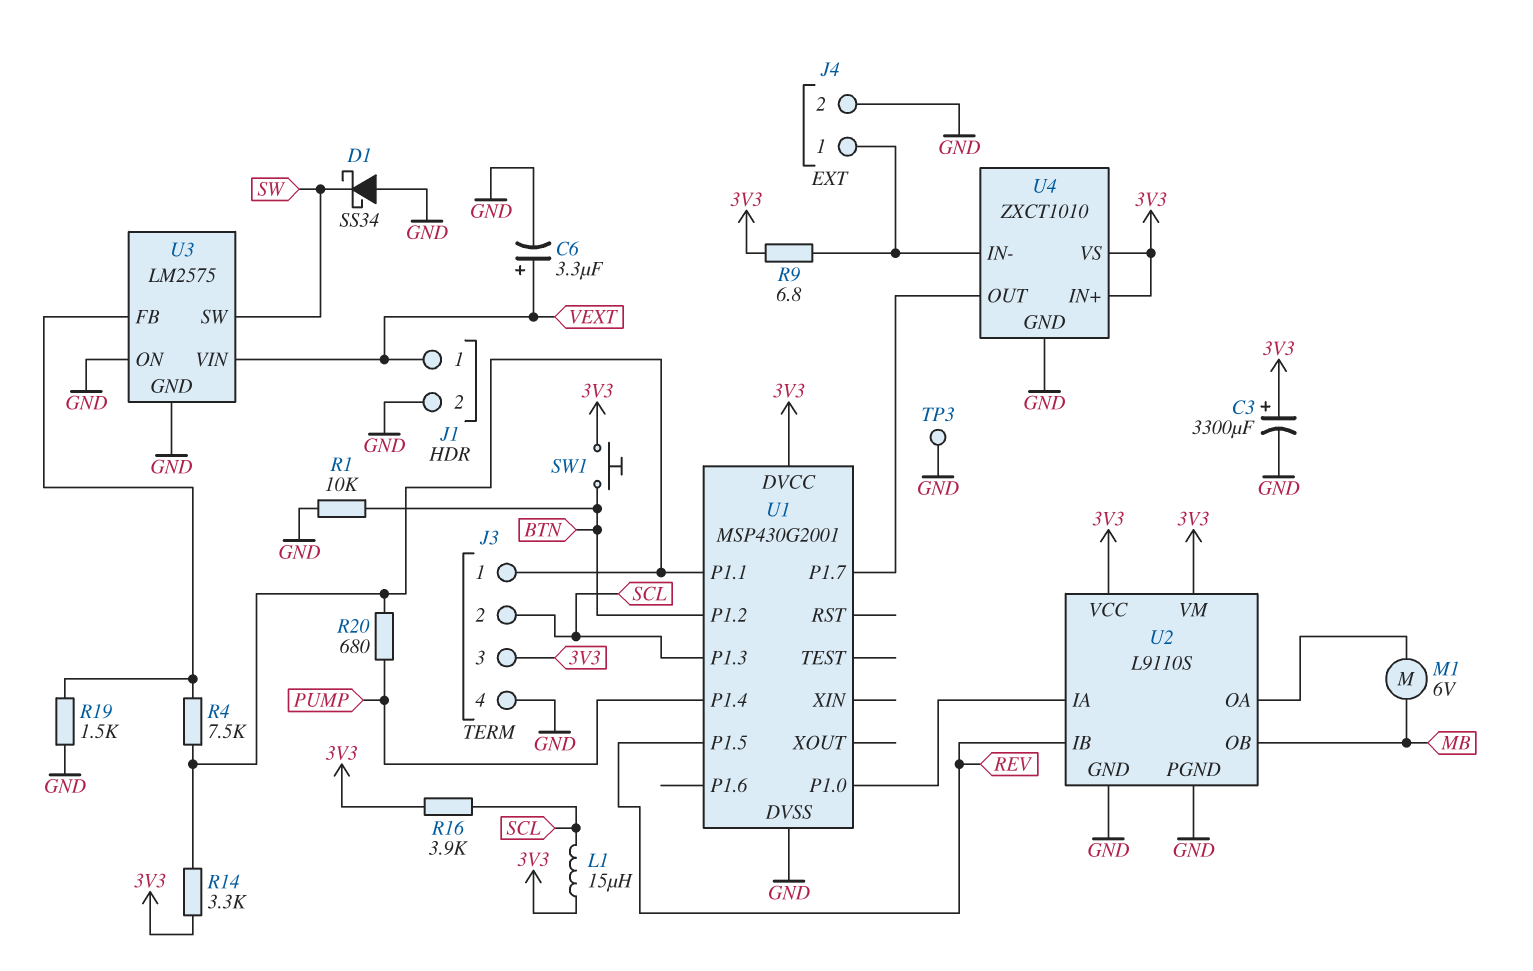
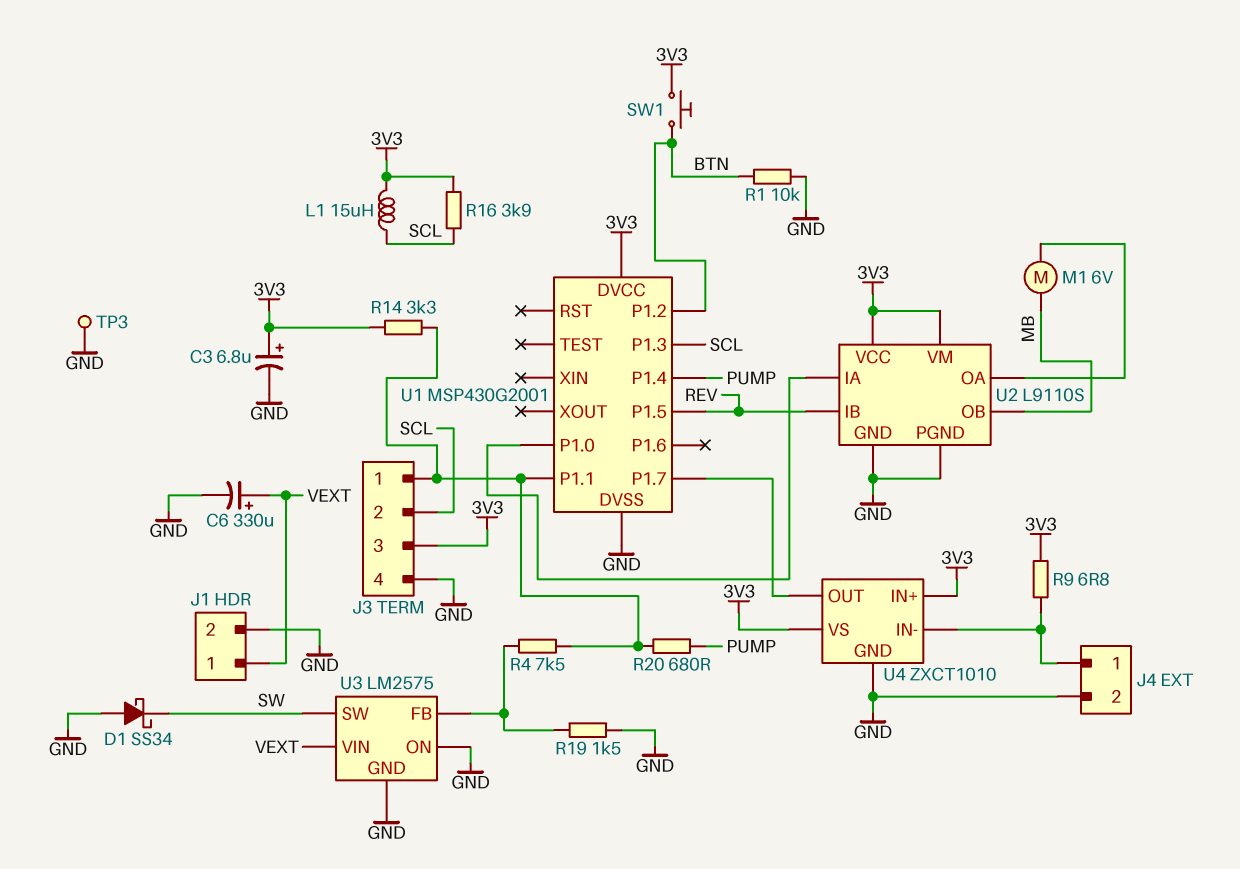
C3: 3300uF (plus 3V3, minus GND) -> 6.8uF (plus 3V3, minus GND)
C6: 3.3uF (plus VEXT, minus GND) -> 330uF (plus VEXT, minus GND)

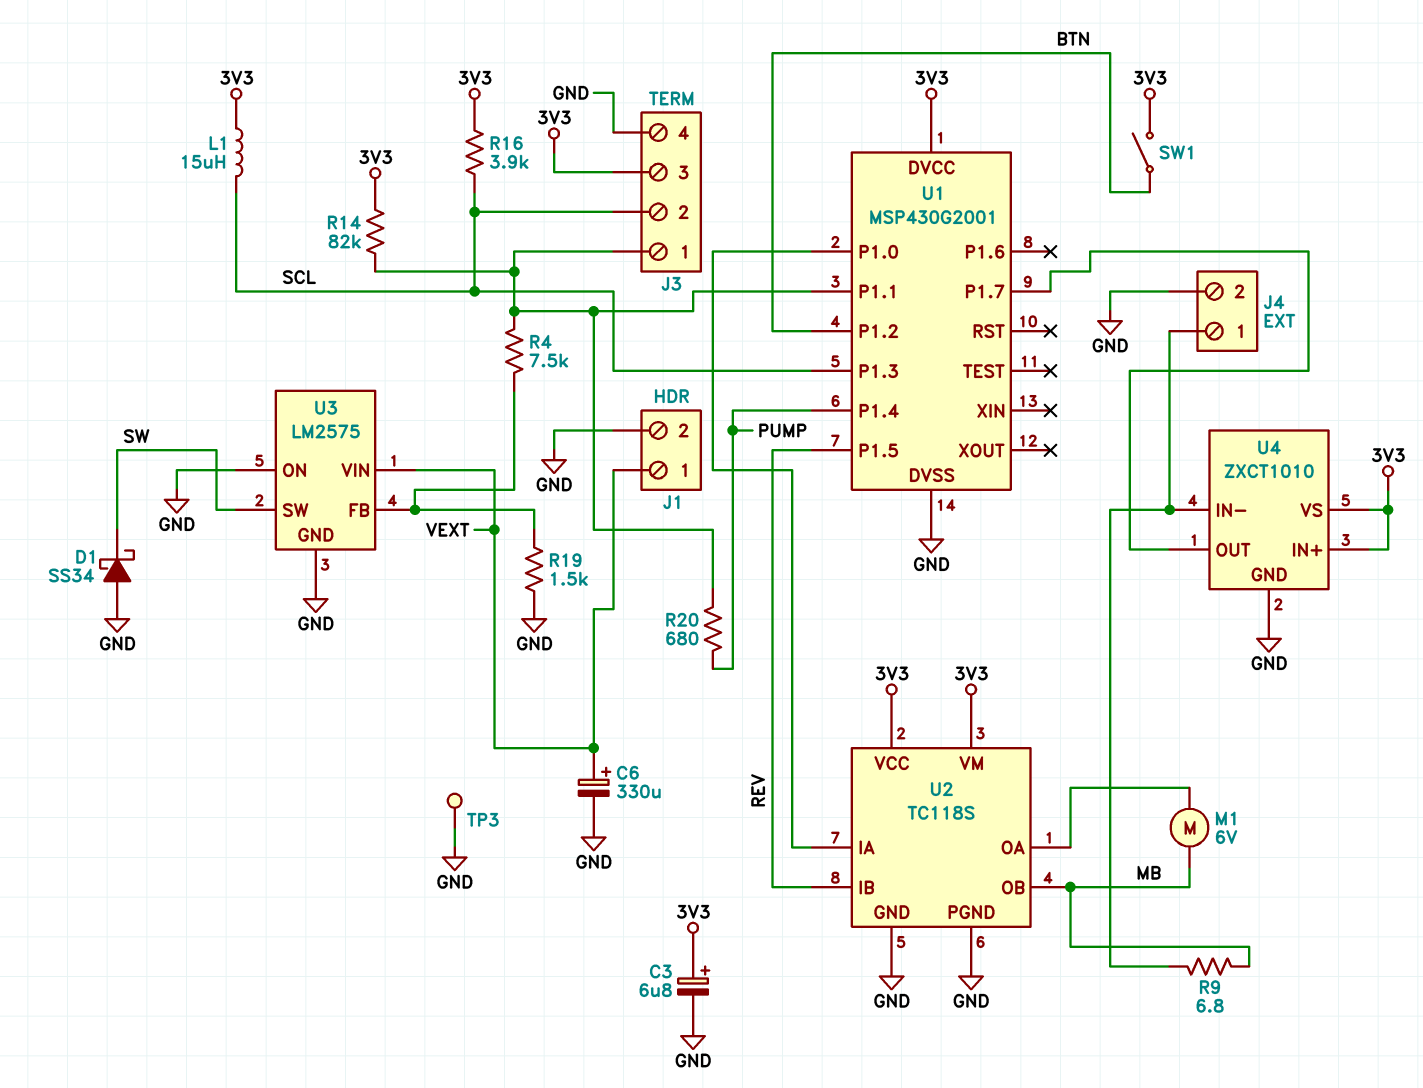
R1: 10k (BTN, GND) -> none
R9: 6.8 (3V3, J4/1) -> 6.8 (J4/1, MB)
R14: 3.3k (3V3, J3/1) -> 82k (3V3, J3/1)
SW1: button (3V3, BTN) -> switch (3V3, BTN)
U2: L9110S -> TC118S

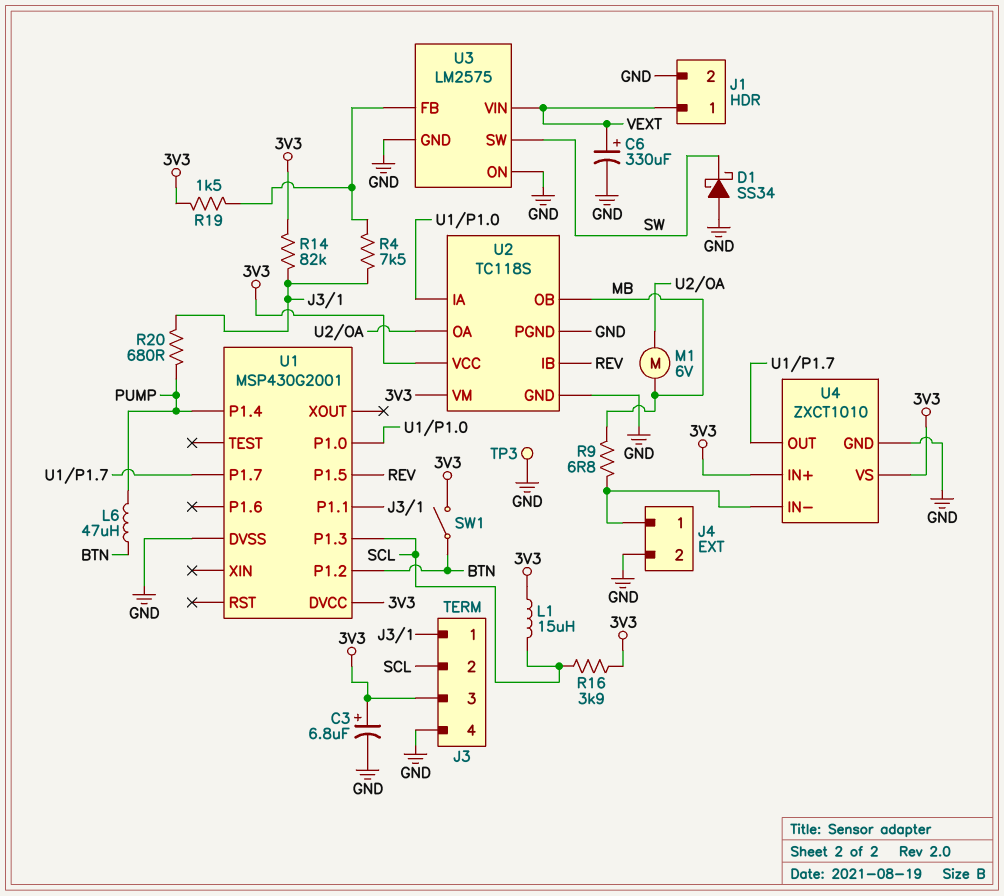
L6: none -> 47uH (BTN, PUMP)
R19: 1.5k (GND, U3/FB) -> 1.5k (3V3, U3/FB)

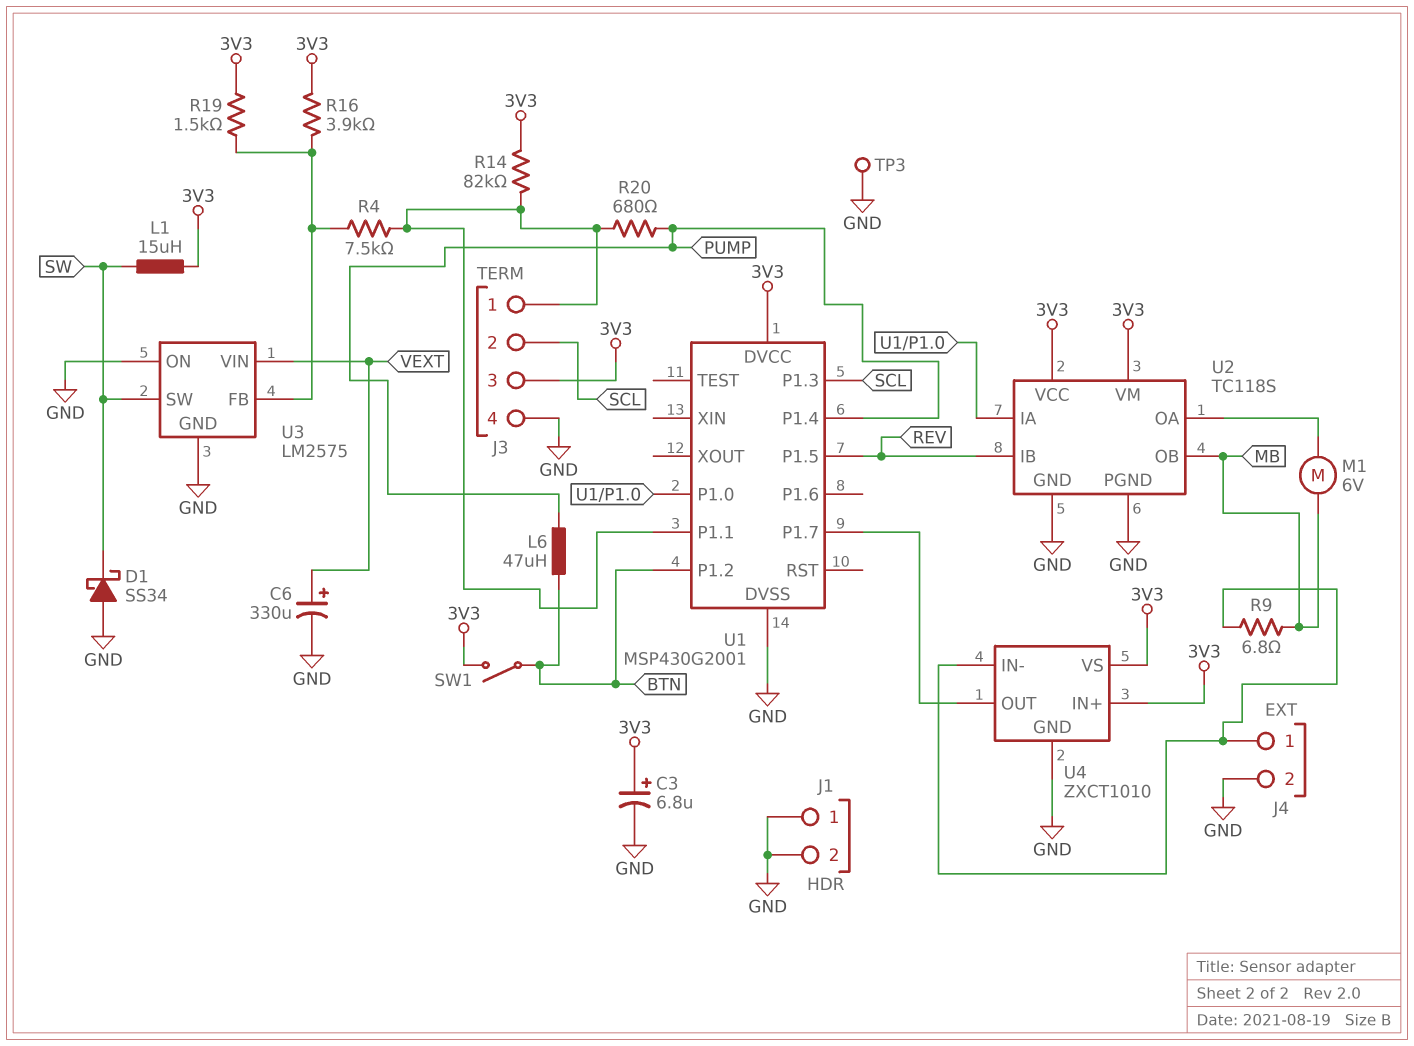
J1 pin 1: VEXT -> GND
L1: 15uH (3V3, SCL) -> 15uH (3V3, SW)
R16: 3.9k (3V3, SCL) -> 3.9k (3V3, U3/FB)

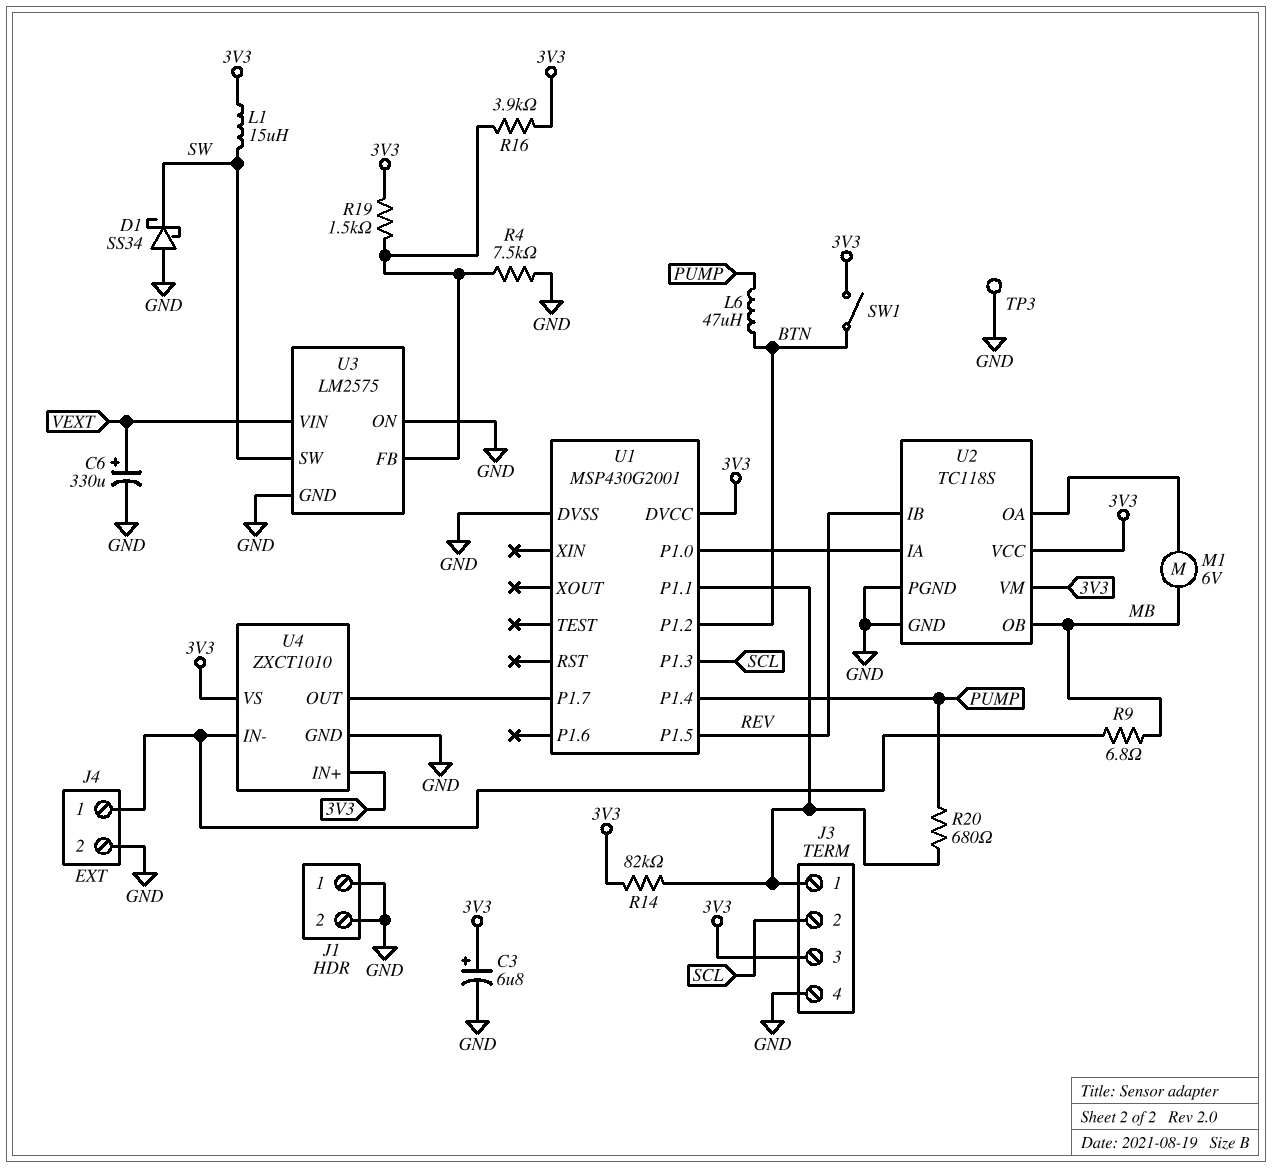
R4: 7.5k (J3/1, U3/FB) -> 7.5k (GND, U3/FB)

